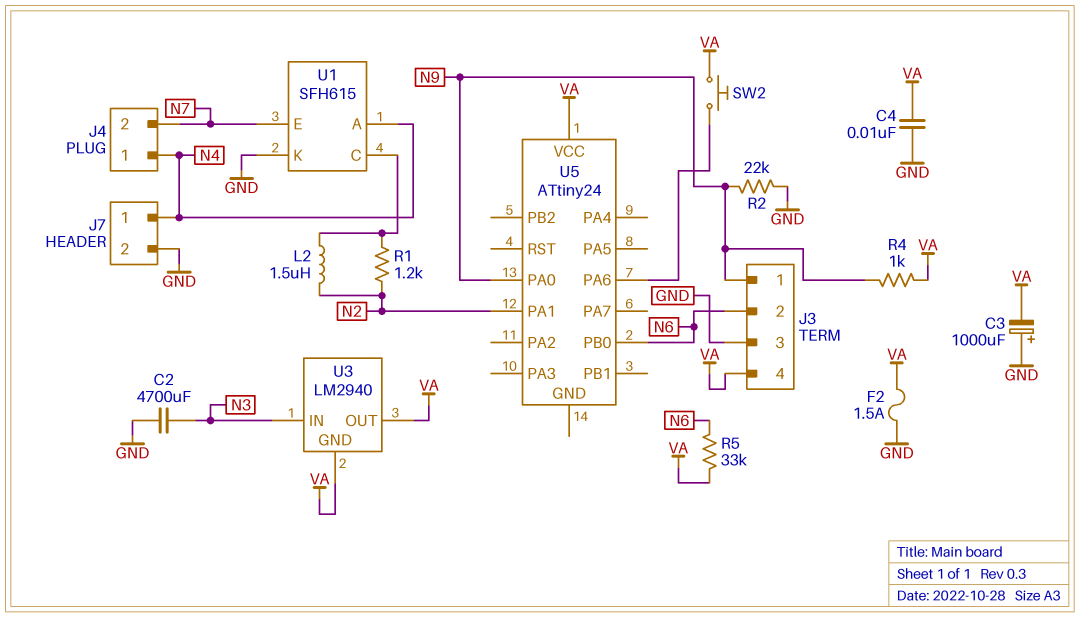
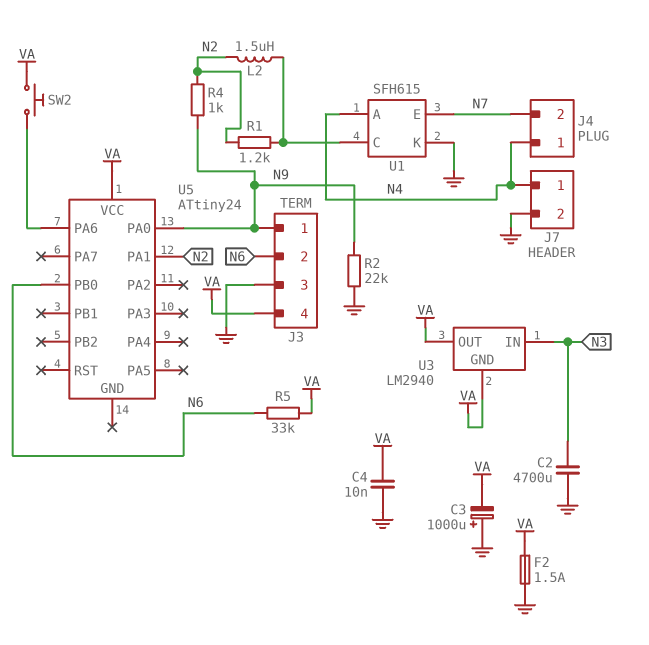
R4: 1k (N9, VA) -> 1k (N2, N9)

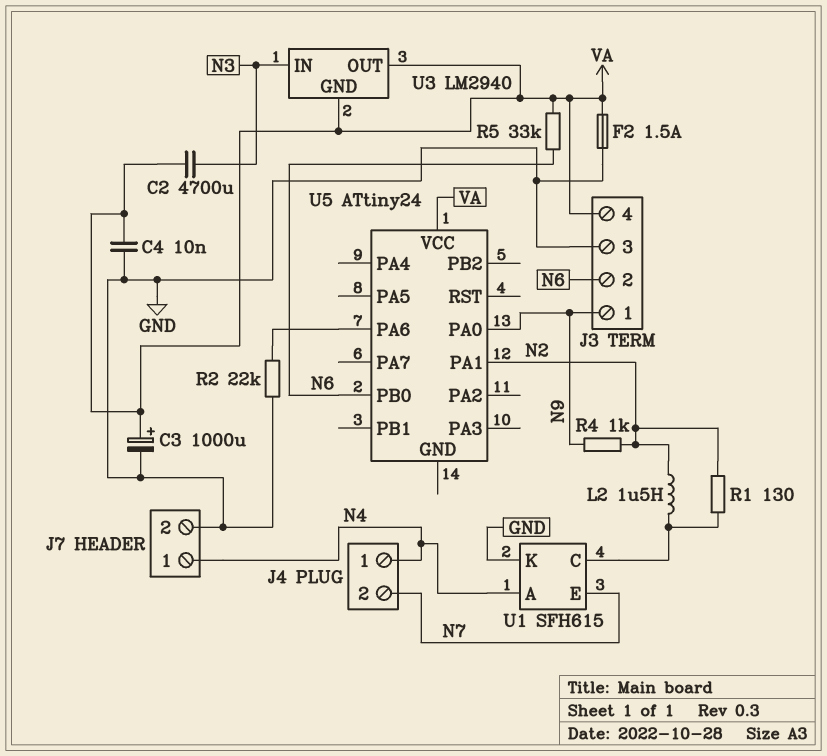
C2: 4700uF (GND, N3) -> 4700uF (N3, VA)
C3: 1000uF (plus GND, minus VA) -> 1000uF (plus VA, minus GND)
R1: 1.2k (N2, U1/C) -> 130 (N2, U1/C)
R2: 22k (GND, N9) -> 22k (GND, U5/PA6)
SW2: button (U5/PA6, VA) -> none

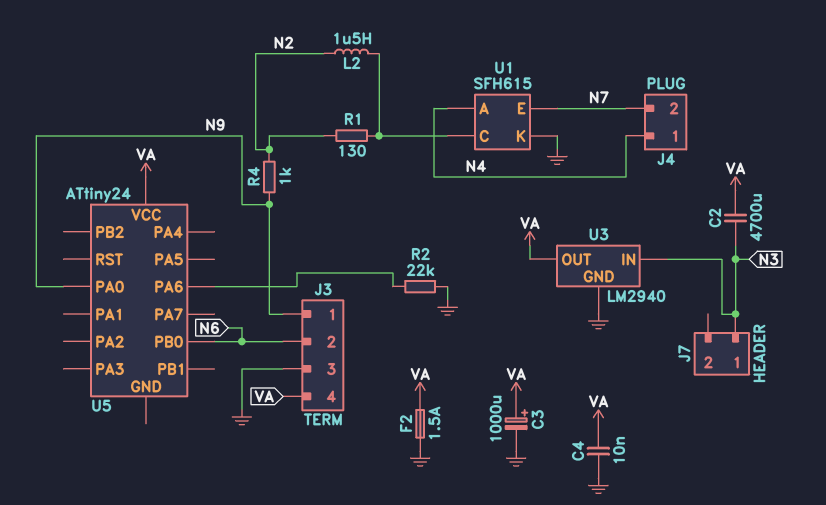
J7 pin 1: N4 -> N3
J7 pin 2: GND -> none
R5: 33k (N6, VA) -> none
U3 pin GND: VA -> GND
U5 pin PA1: N2 -> none

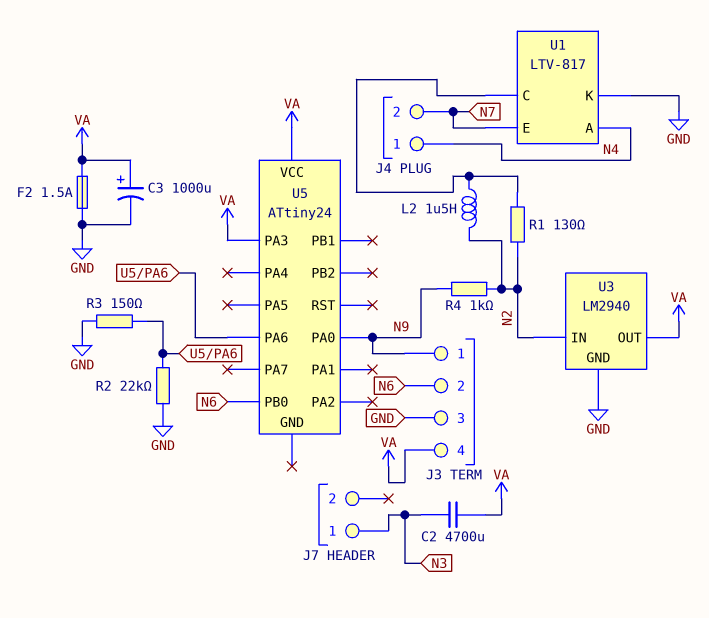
C4: 10nF (GND, VA) -> none
R3: none -> 150 (GND, U5/PA6)
U1: SFH615 -> LTV-817
U3 pin IN: N3 -> N2
U5 pin PA3: none -> VA

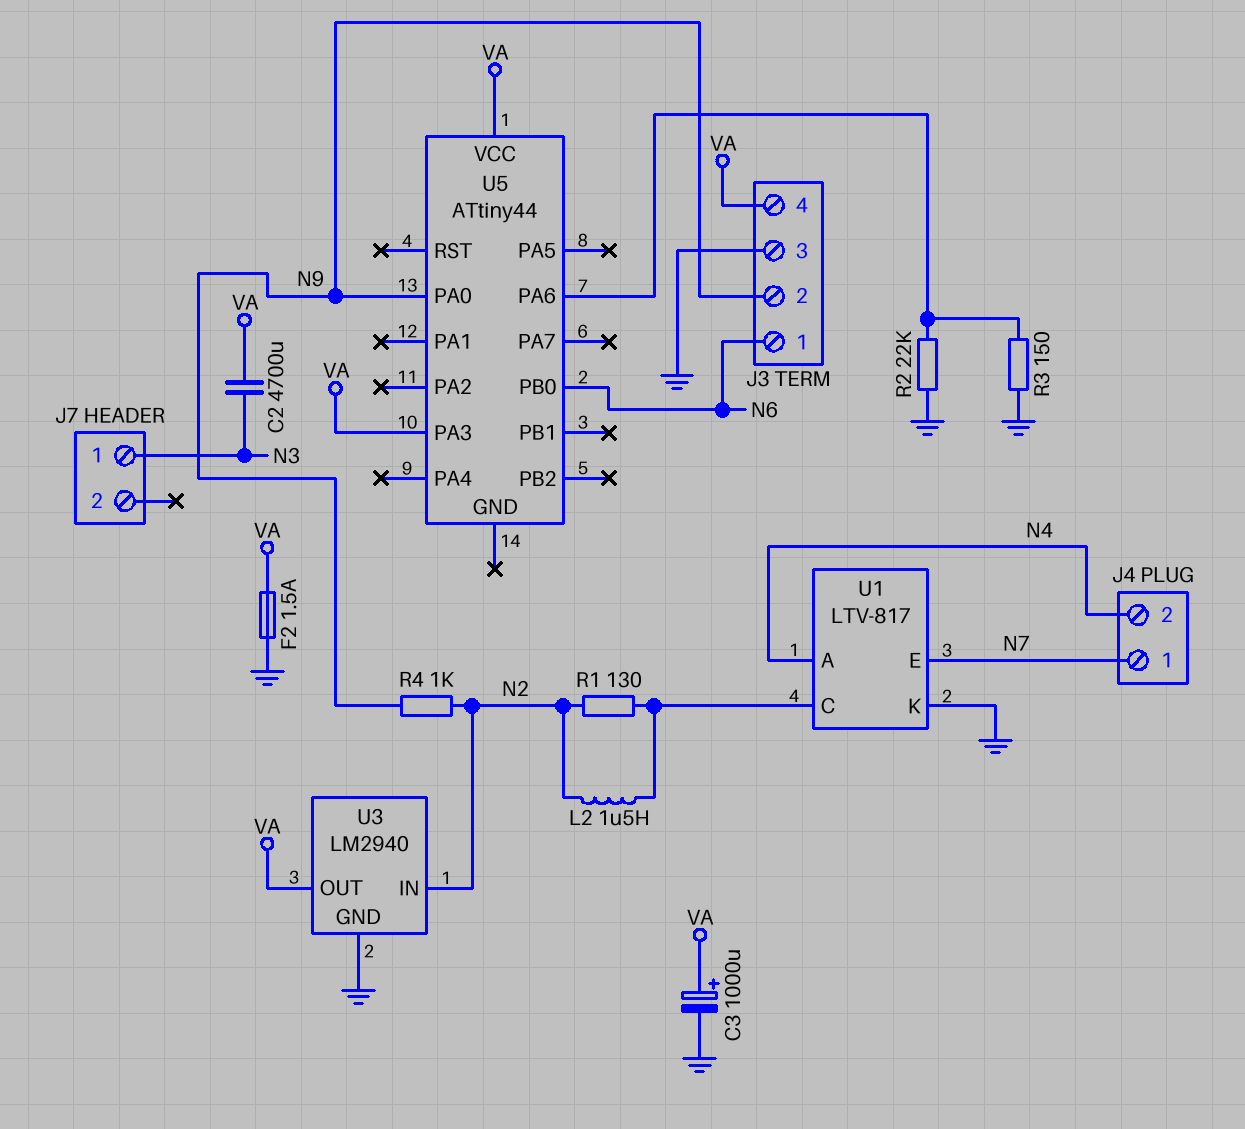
J3 pin 1: N9 -> N6
J3 pin 2: N6 -> N9
J4 pin 1: N4 -> N7
J4 pin 2: N7 -> N4
U5: ATtiny24 -> ATtiny44

